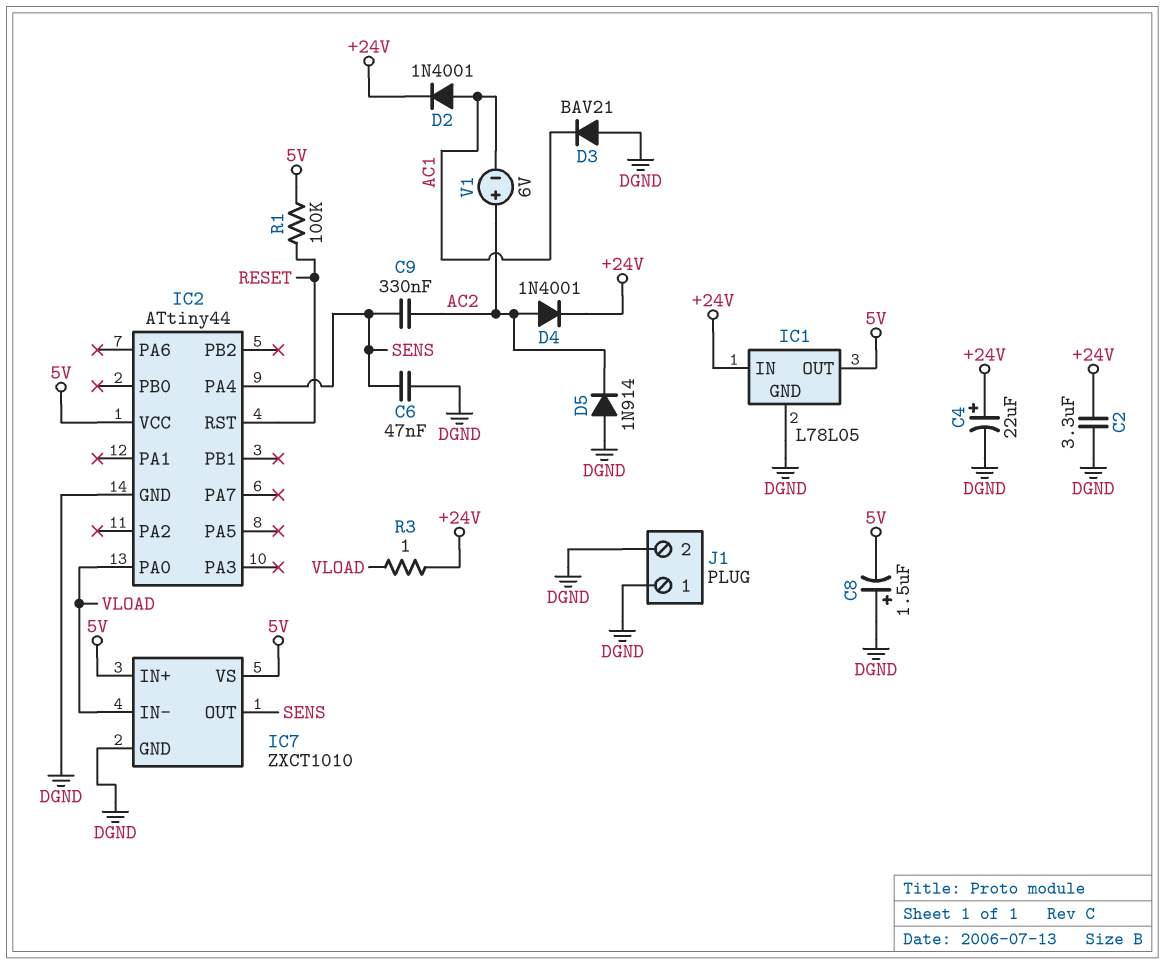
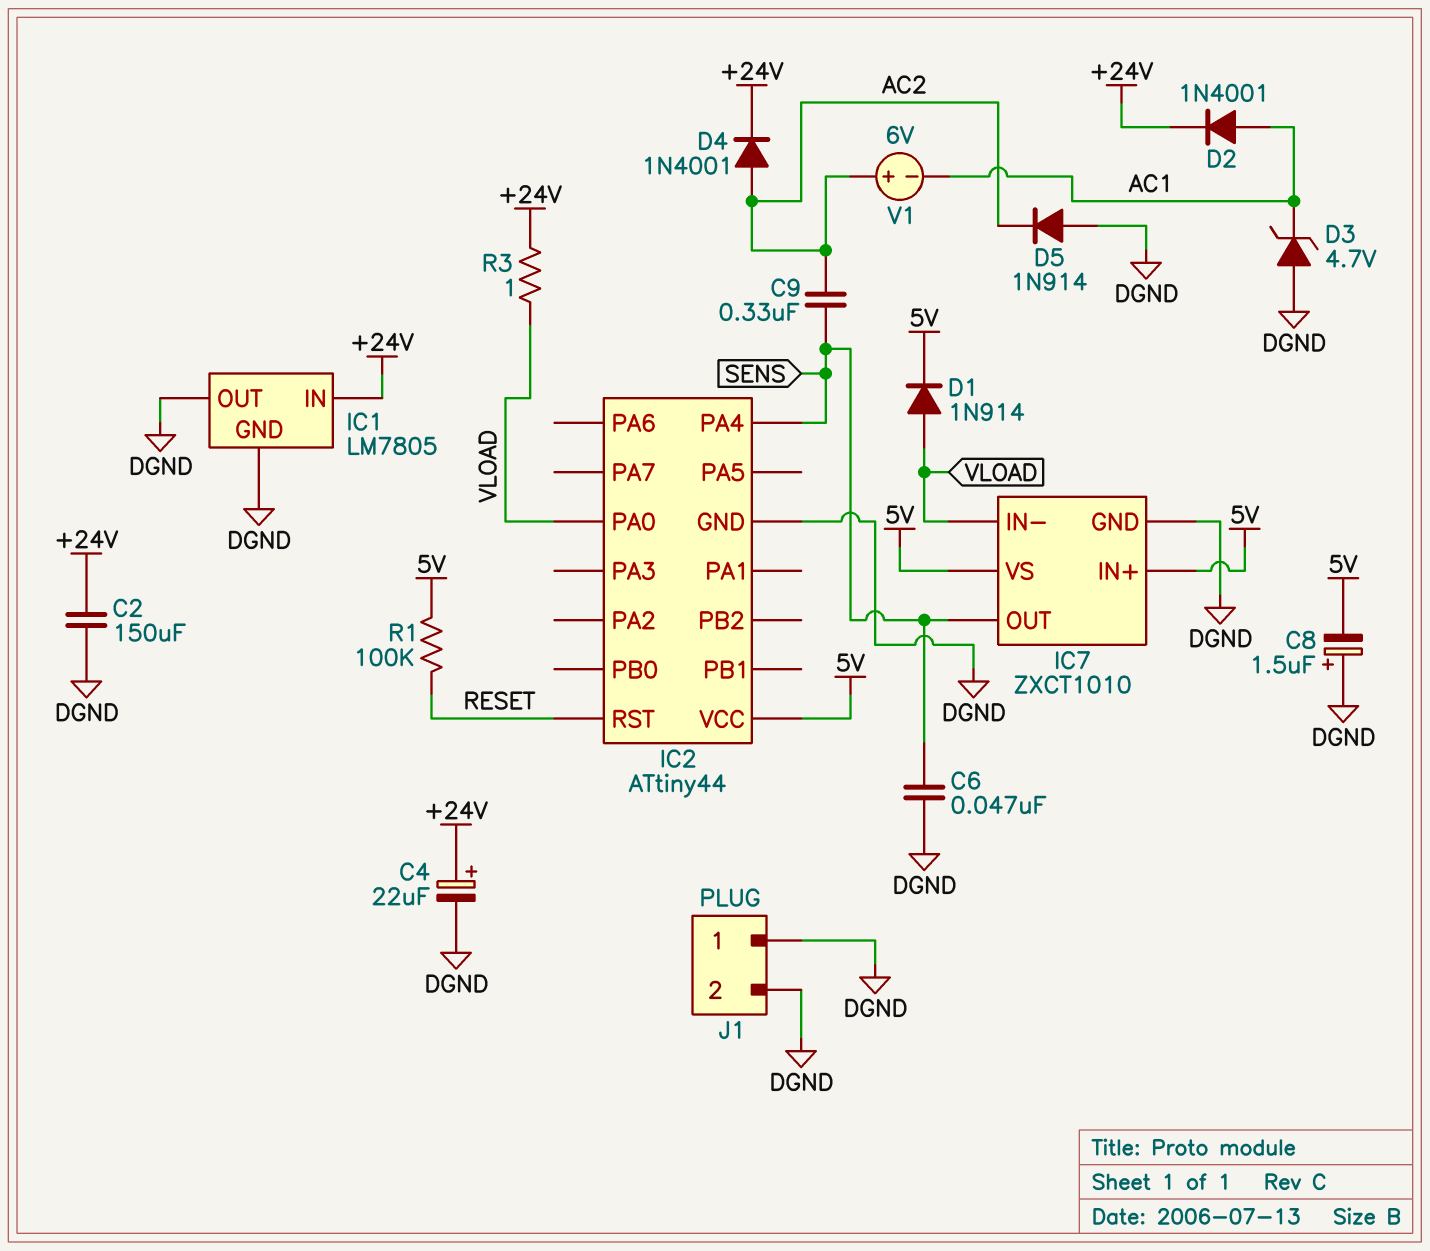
C2: 3.3uF (+24V, DGND) -> 150uF (+24V, DGND)
D1: none -> diode 1N914 (A VLOAD, K 5V)
D3: diode BAV21 (A DGND, K AC1) -> zener 4.7V (A DGND, K AC1)
IC1: L78L05 -> LM7805
IC1 pin OUT: 5V -> DGND

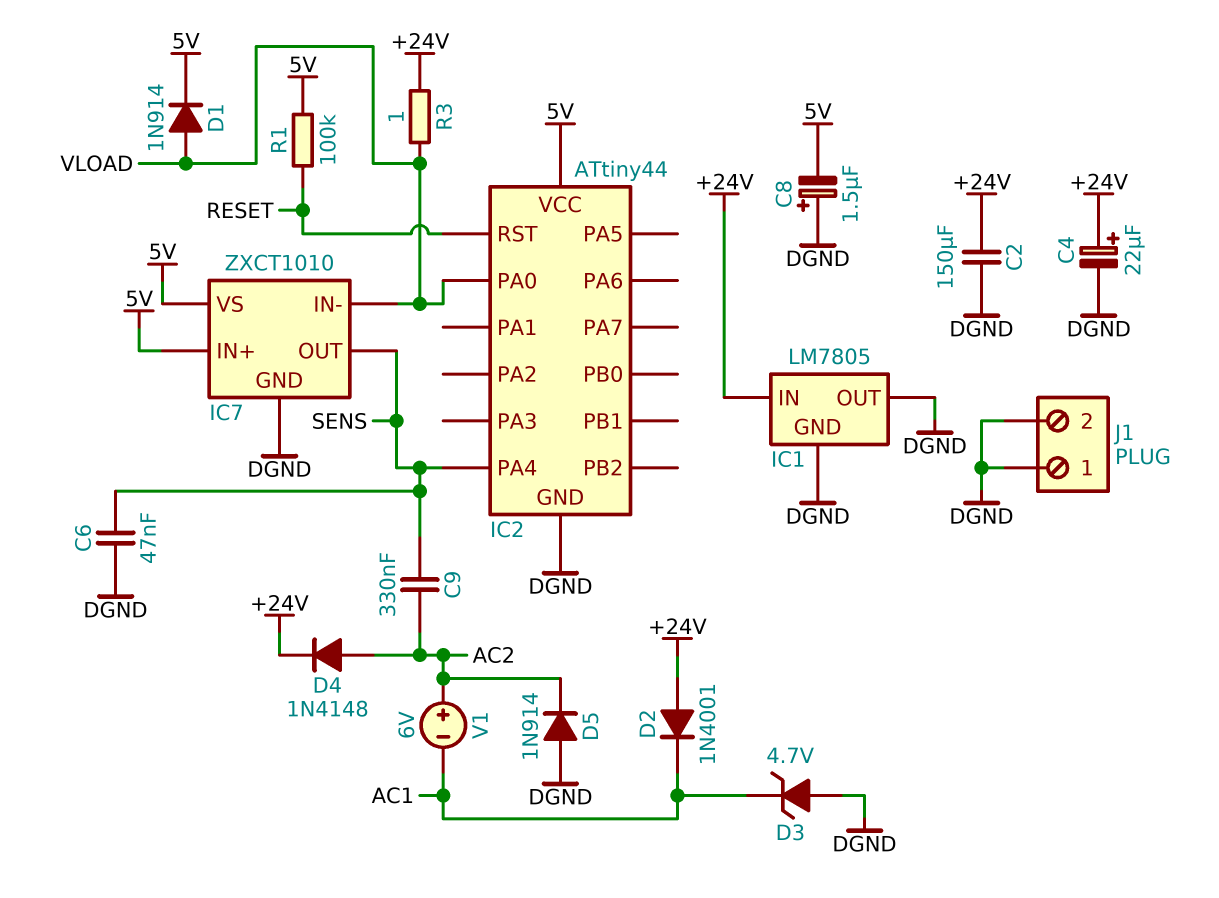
D2: diode 1N4001 (A AC1, K +24V) -> diode 1N4001 (A +24V, K AC1)
D4: diode 1N4001 (A AC2, K +24V) -> diode 1N4148 (A AC2, K +24V)

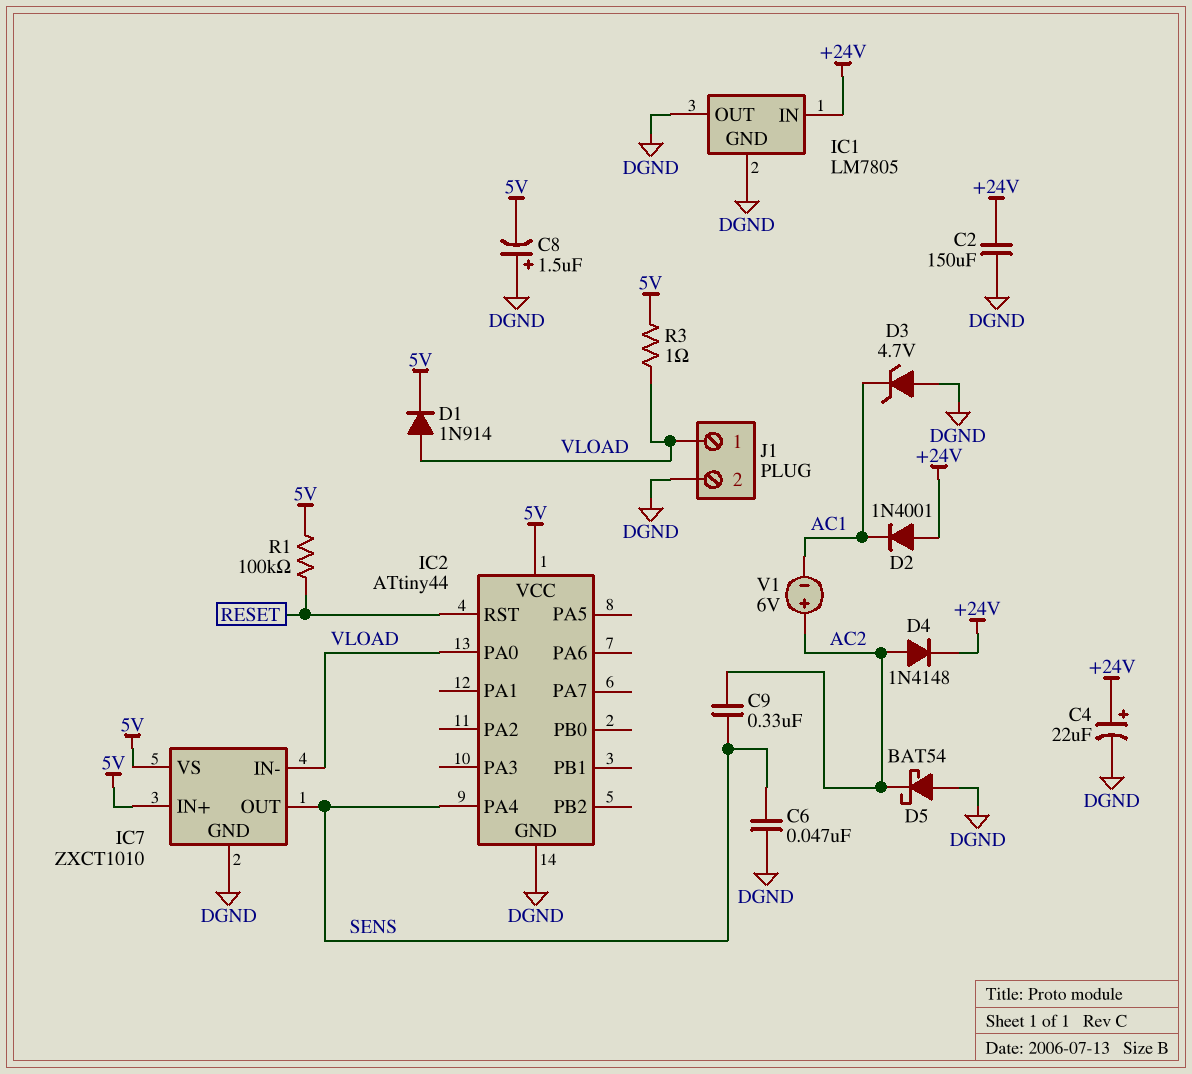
D5: diode 1N914 (A DGND, K AC2) -> schottky BAT54 (A DGND, K AC2)
J1 pin 1: DGND -> VLOAD
R3: 1 (+24V, VLOAD) -> 1 (5V, VLOAD)

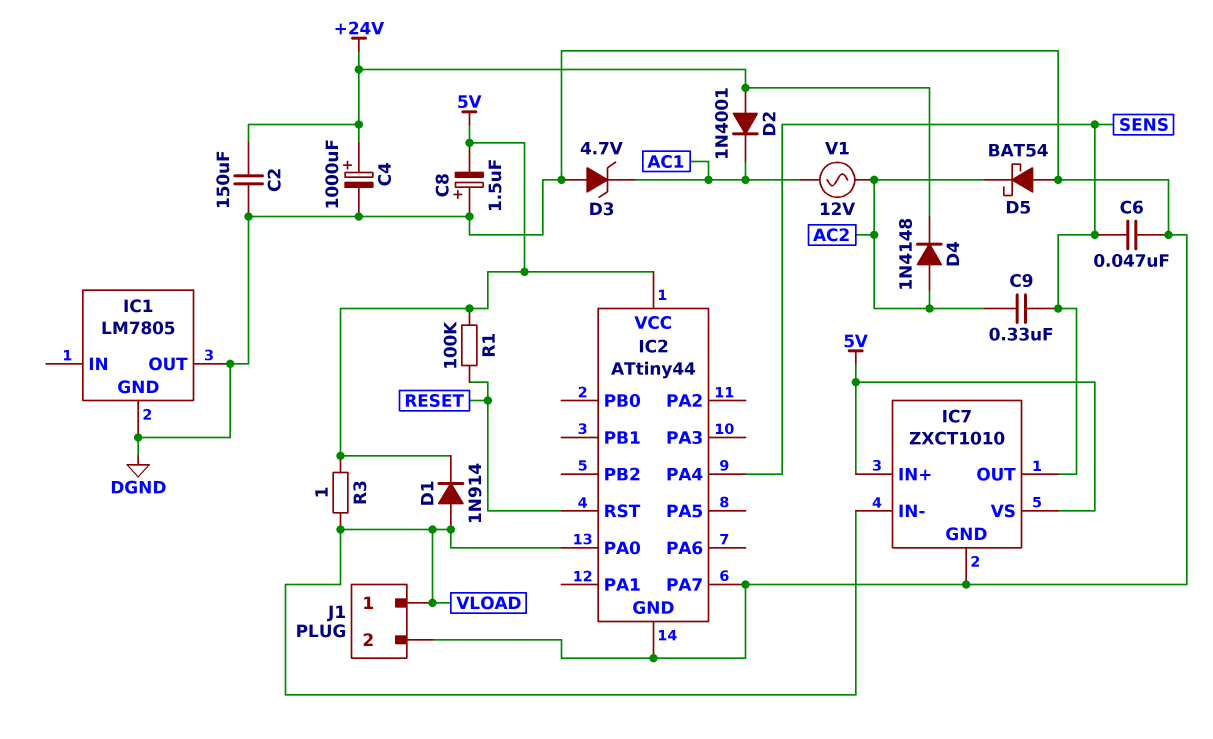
C4: 22uF (plus +24V, minus DGND) -> 1000uF (plus +24V, minus DGND)
IC1 pin IN: +24V -> none
IC2 pin PA7: none -> DGND
V1: 6V (plus AC2, minus AC1) -> AC 12V (AC1, AC2)

